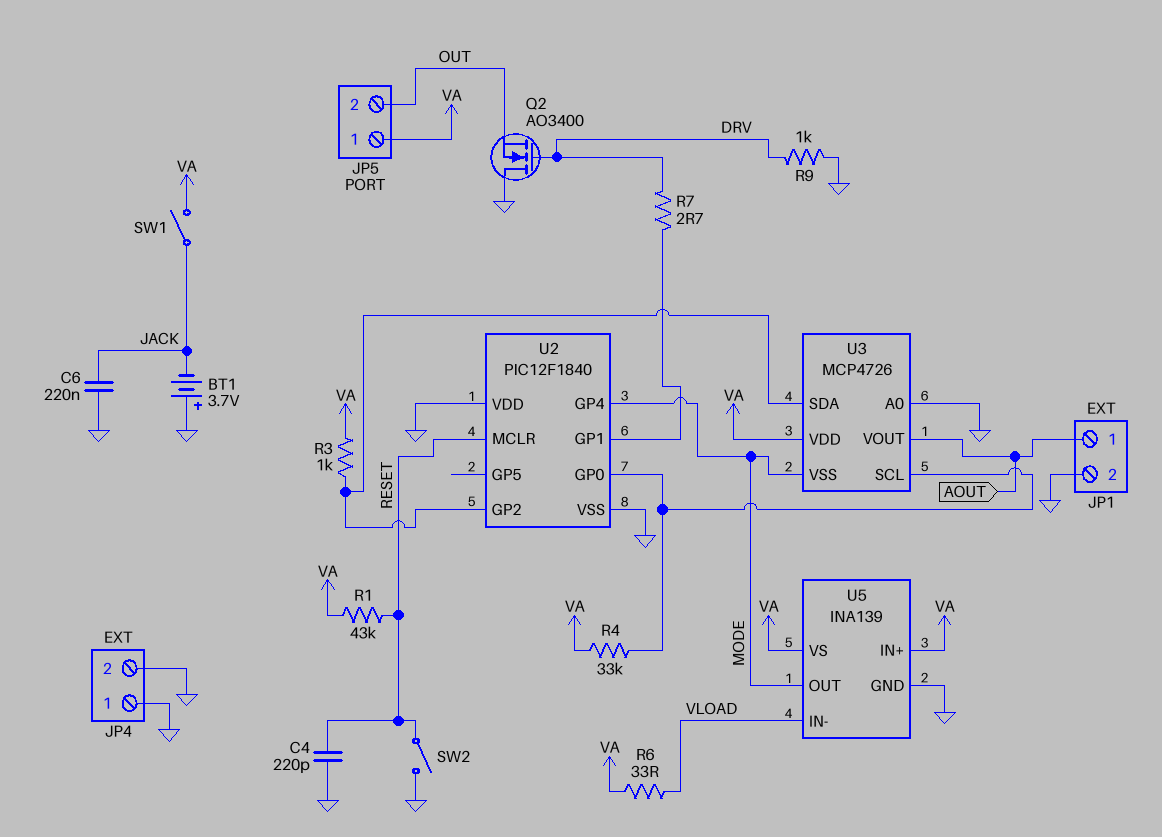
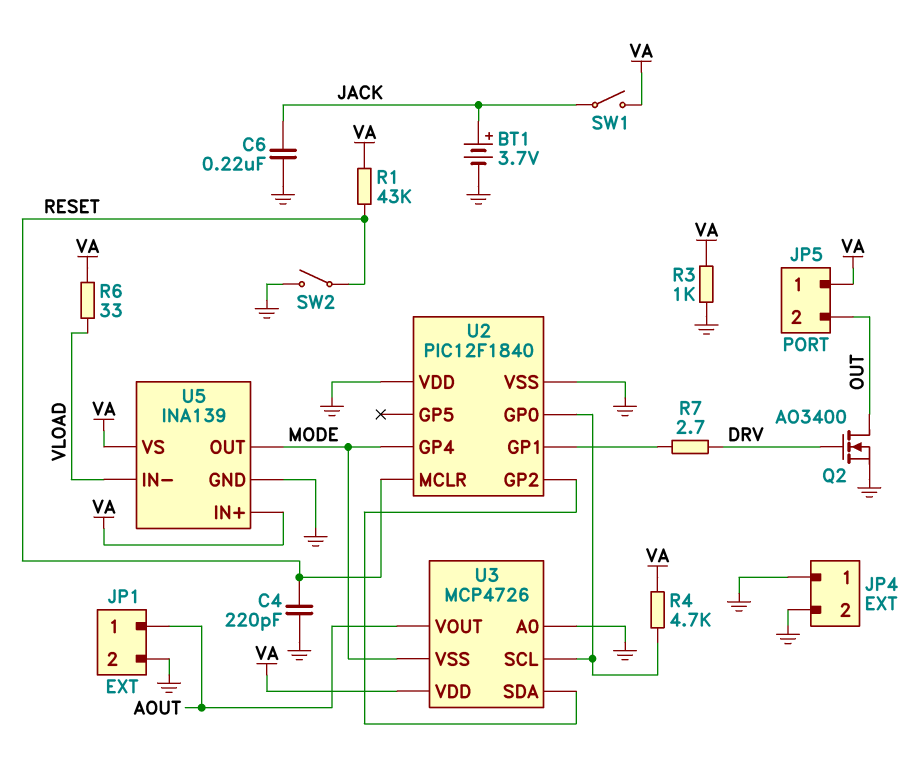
BT1: 3.7V (plus GND, minus JACK) -> 3.7V (plus JACK, minus GND)
Q2: NMOS AO3400 (G DRV, D GND, S OUT) -> NMOS AO3400 (G DRV, D OUT, S GND)
R3: 1k (U2/GP2, VA) -> 1k (GND, VA)
R4: 33k (U2/GP0, VA) -> 4.7k (U2/GP0, VA)
R9: 1k (DRV, GND) -> none

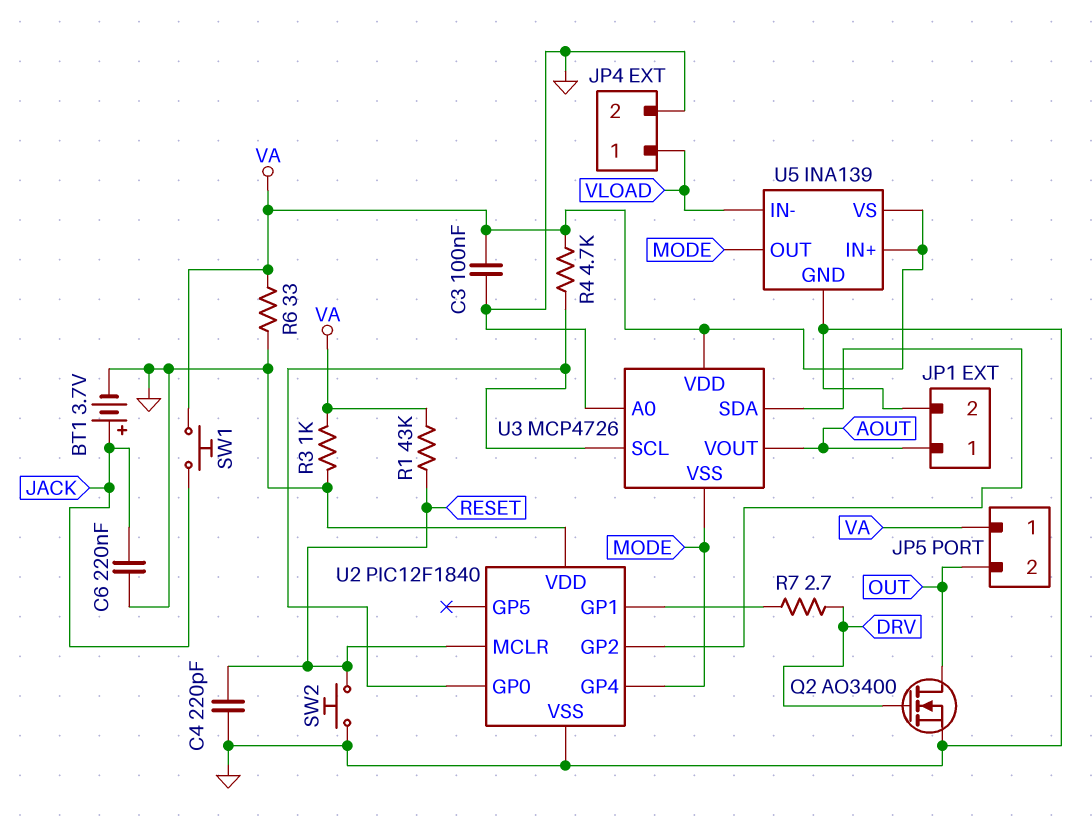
C3: none -> 100nF (GND, VA)
JP4 pin 1: GND -> VLOAD
R6: 33 (VA, VLOAD) -> 33 (GND, VA)
SW1: switch (JACK, VA) -> button (JACK, VA)
SW2: switch (GND, RESET) -> button (GND, RESET)

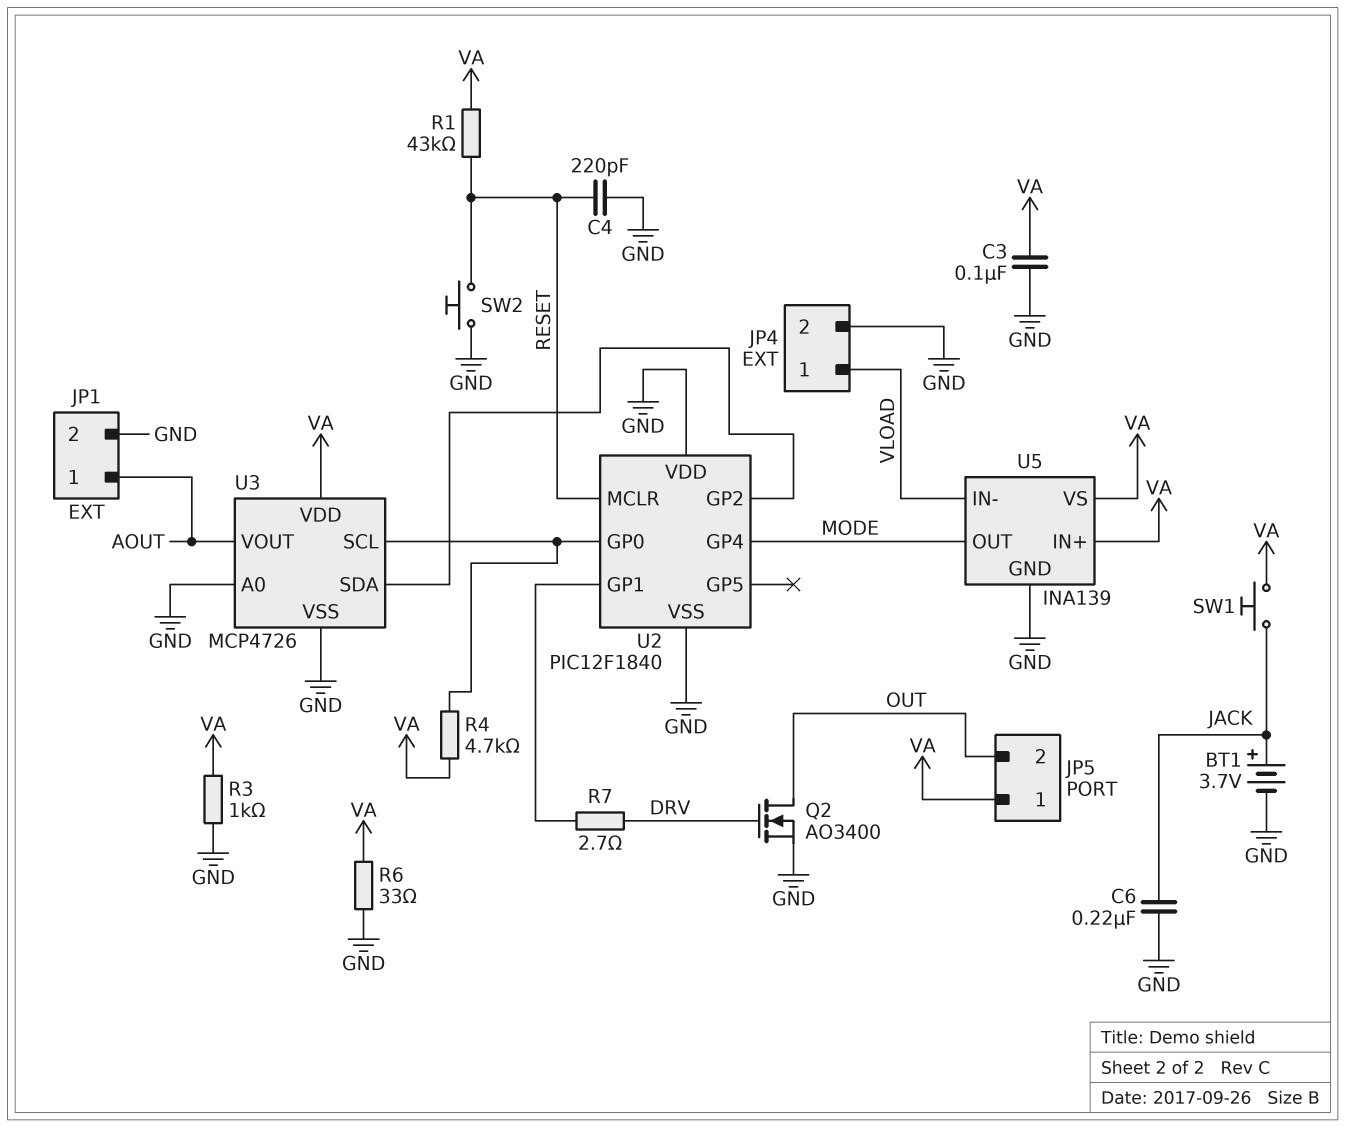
U3 pin VSS: MODE -> GND

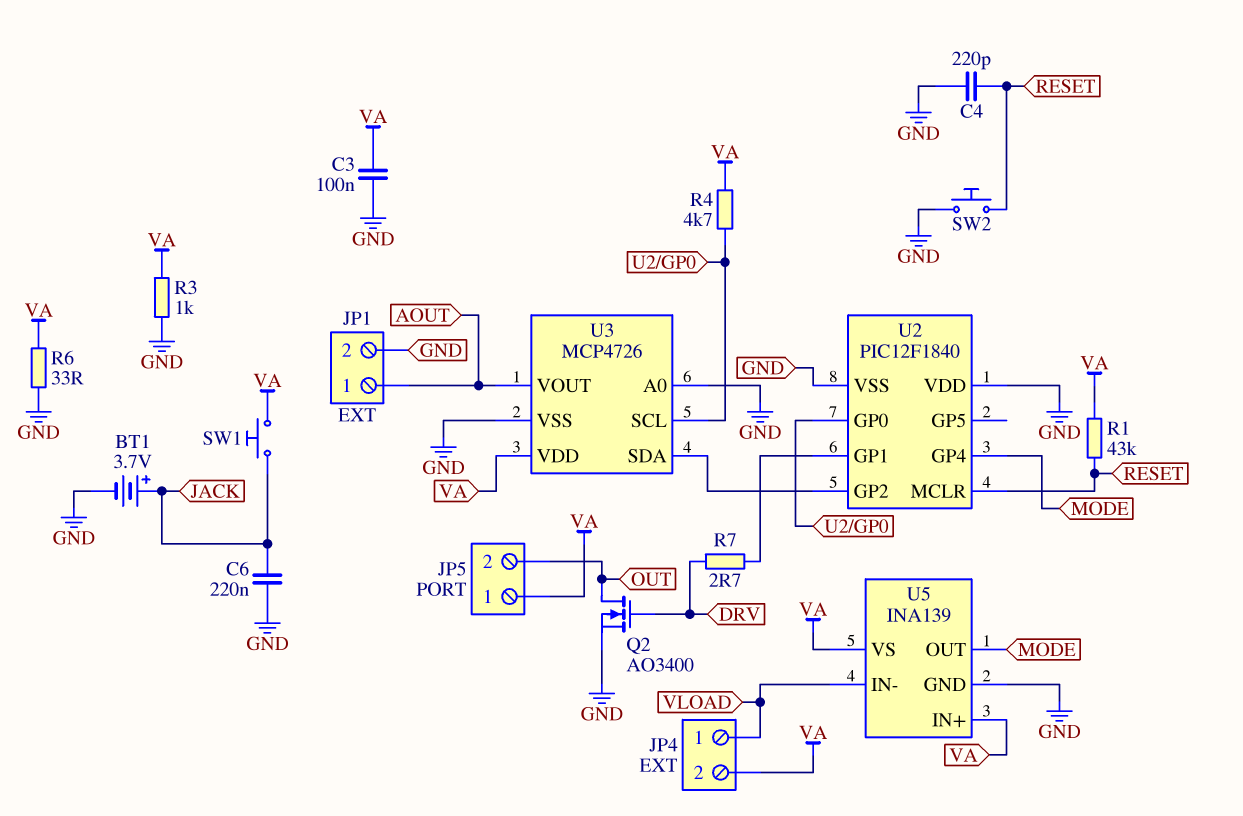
JP4 pin 2: GND -> VA

